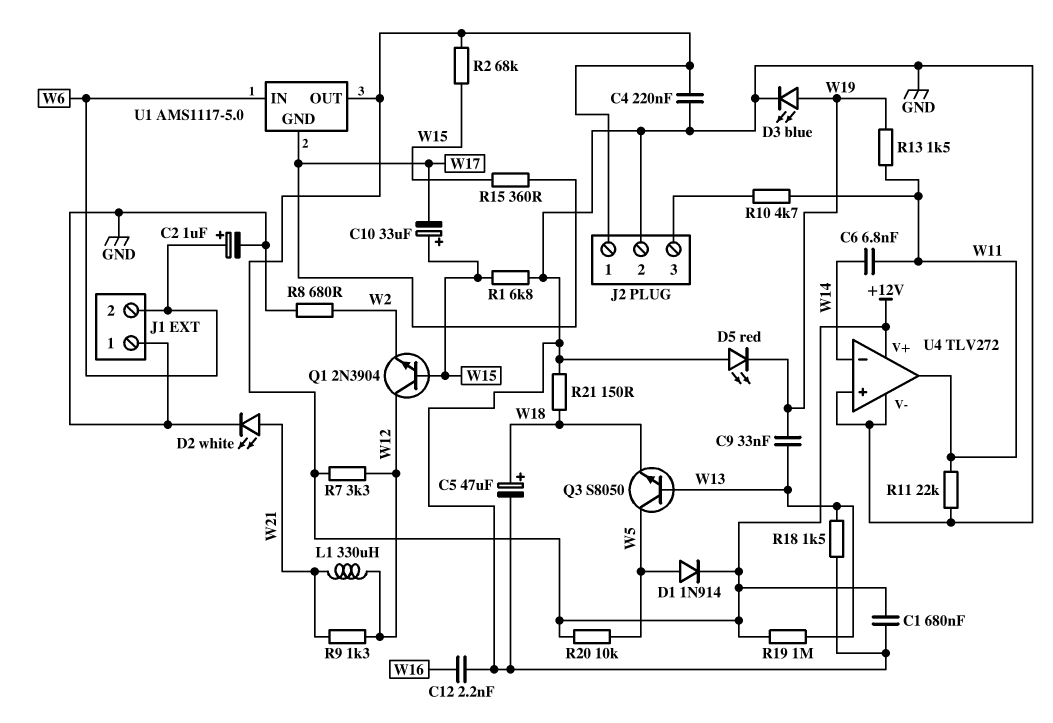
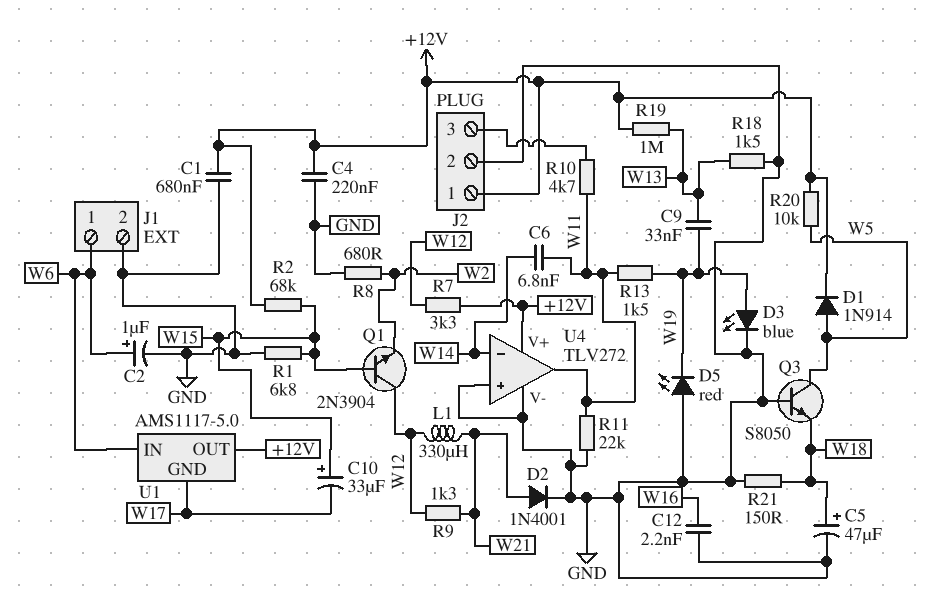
D2: LED white (A W21, K GND) -> diode 1N4001 (A W21, K GND)
J1 pin 1: GND -> W6
J1 pin 2: W6 -> GND
Q3: NPN S8050 (B W13, C W5, E W18) -> NPN S8050 (B GND, C W5, E W18)
R15: 360 (W15, W17) -> none

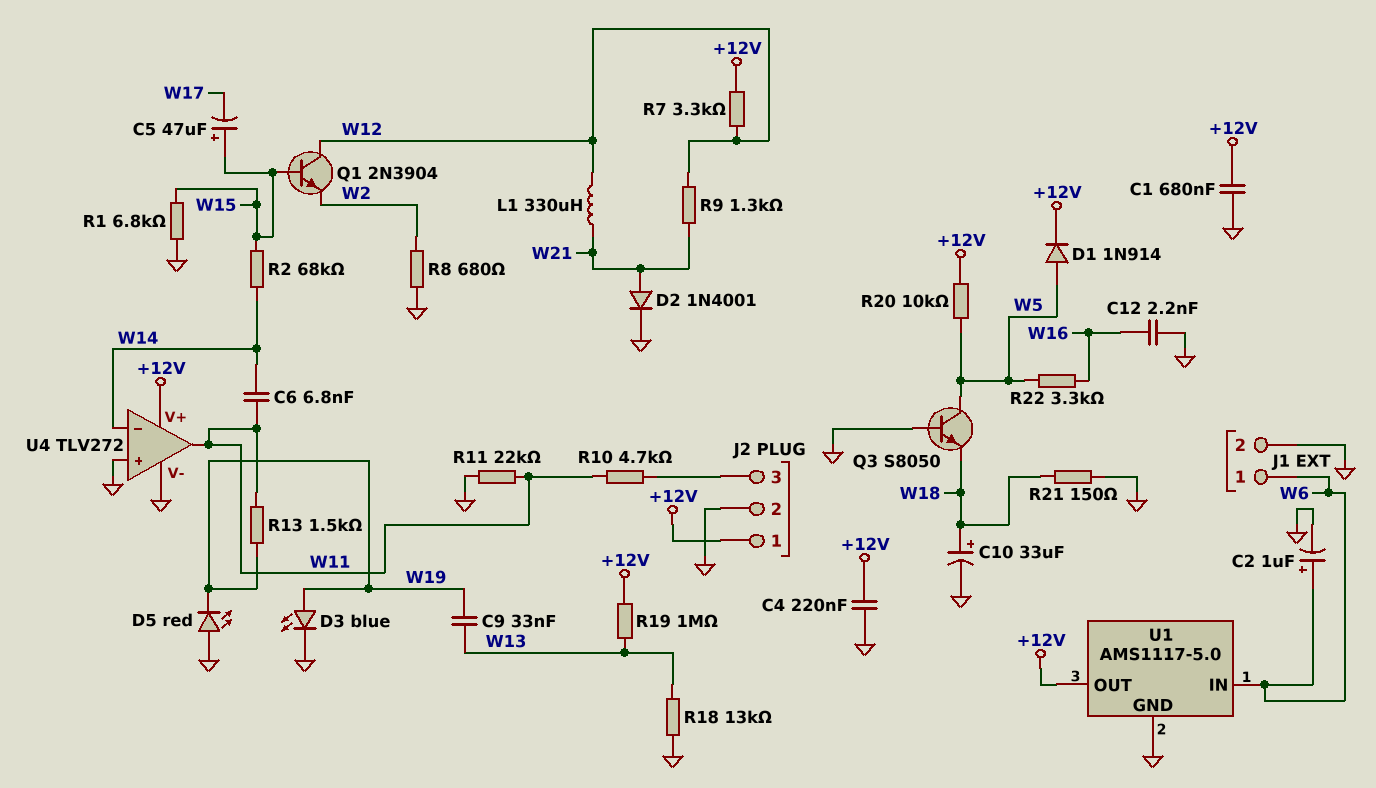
C5: 47uF (plus W18, minus GND) -> 47uF (plus W15, minus W17)
C10: 33uF (plus W15, minus W17) -> 33uF (plus W18, minus GND)
R2: 68k (+12V, W15) -> 68k (W14, W15)
R18: 1.5k (GND, W13) -> 13k (GND, W13)
R22: none -> 3.3k (W5, W16)
U1 pin GND: W17 -> GND

